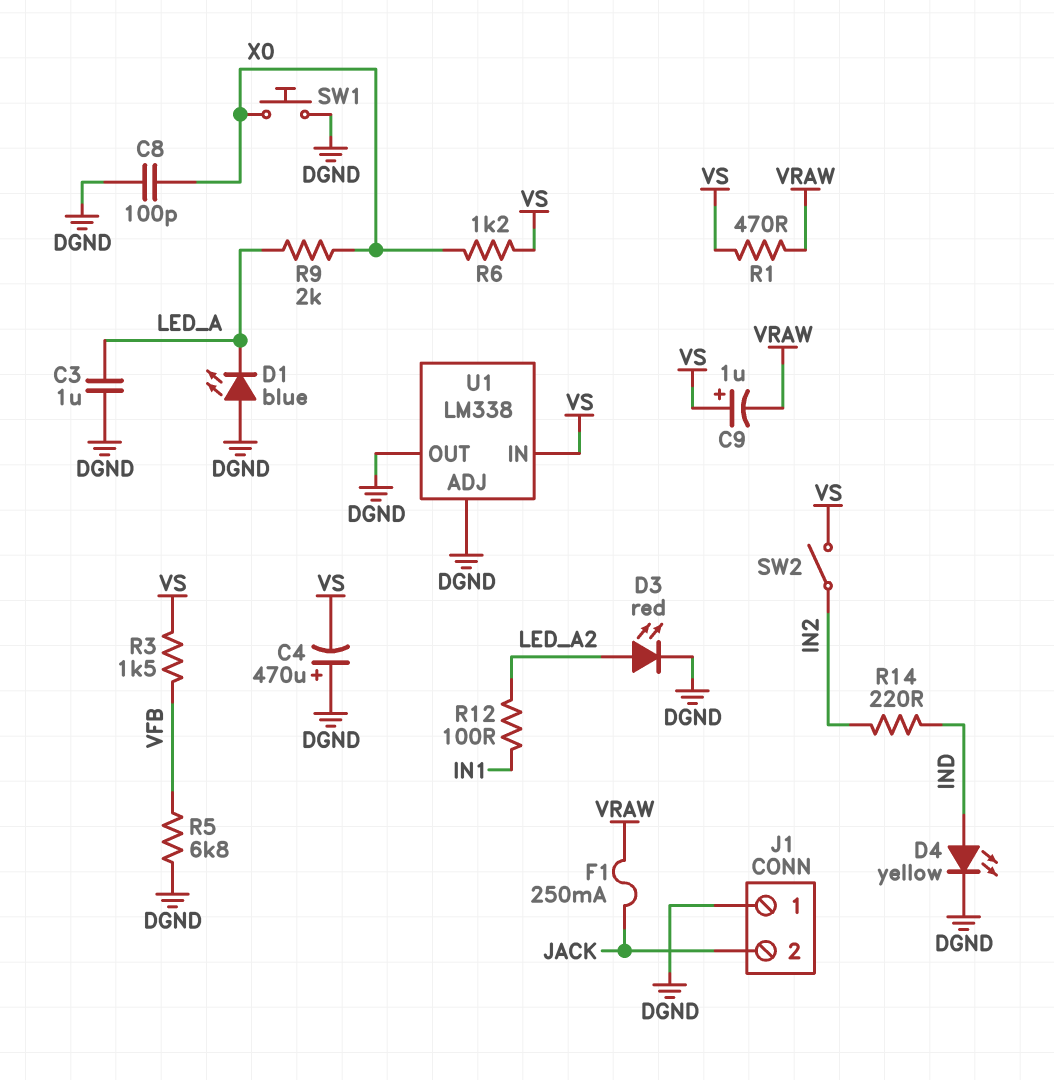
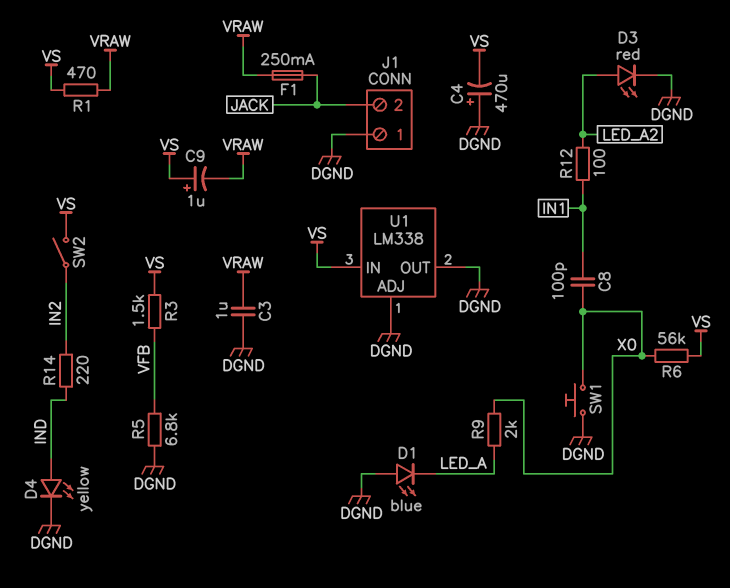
C3: 1uF (DGND, LED_A) -> 1uF (DGND, VRAW)
C8: 100pF (DGND, X0) -> 100pF (IN1, X0)
R6: 1.2k (VS, X0) -> 56k (VS, X0)

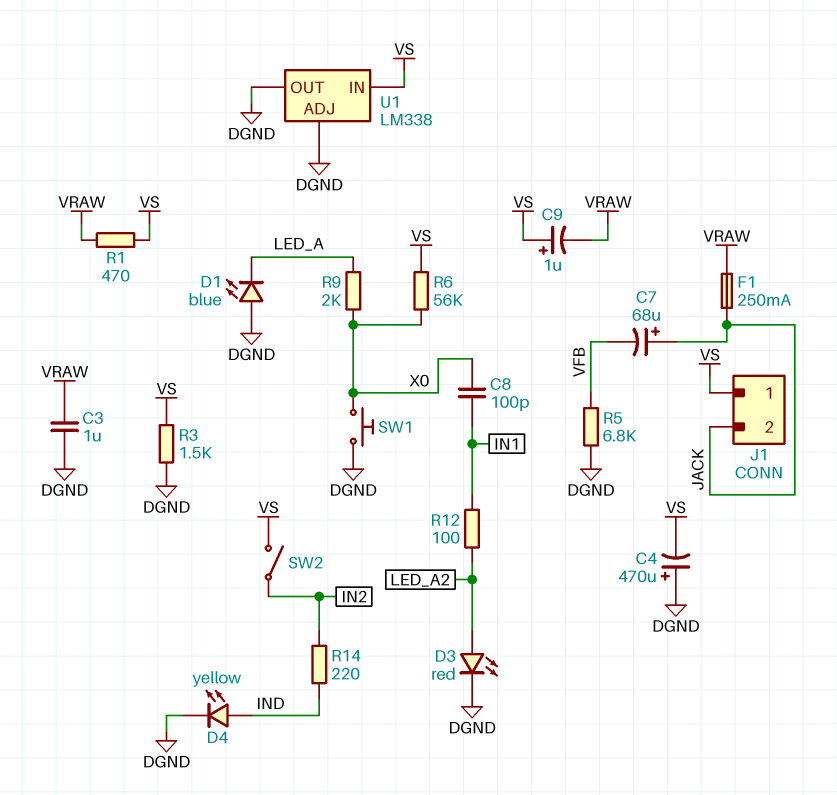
C7: none -> 68uF (plus JACK, minus VFB)
J1 pin 1: DGND -> VS
R3: 1.5k (VFB, VS) -> 1.5k (DGND, VS)

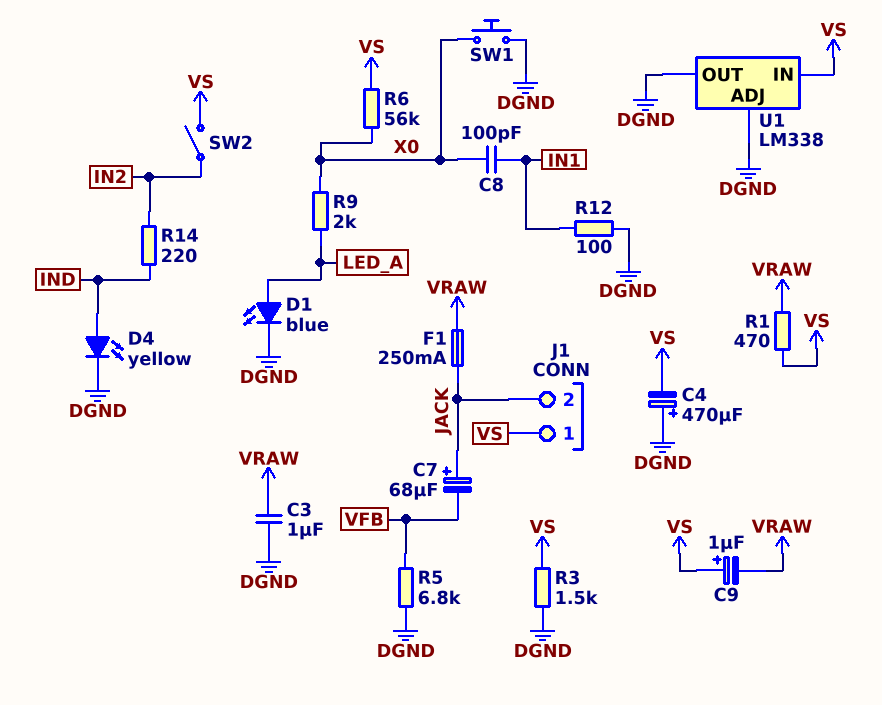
D1: LED blue (A DGND, K LED_A) -> LED blue (A LED_A, K DGND)
D3: LED red (A LED_A2, K DGND) -> none
R12: 100 (IN1, LED_A2) -> 100 (DGND, IN1)

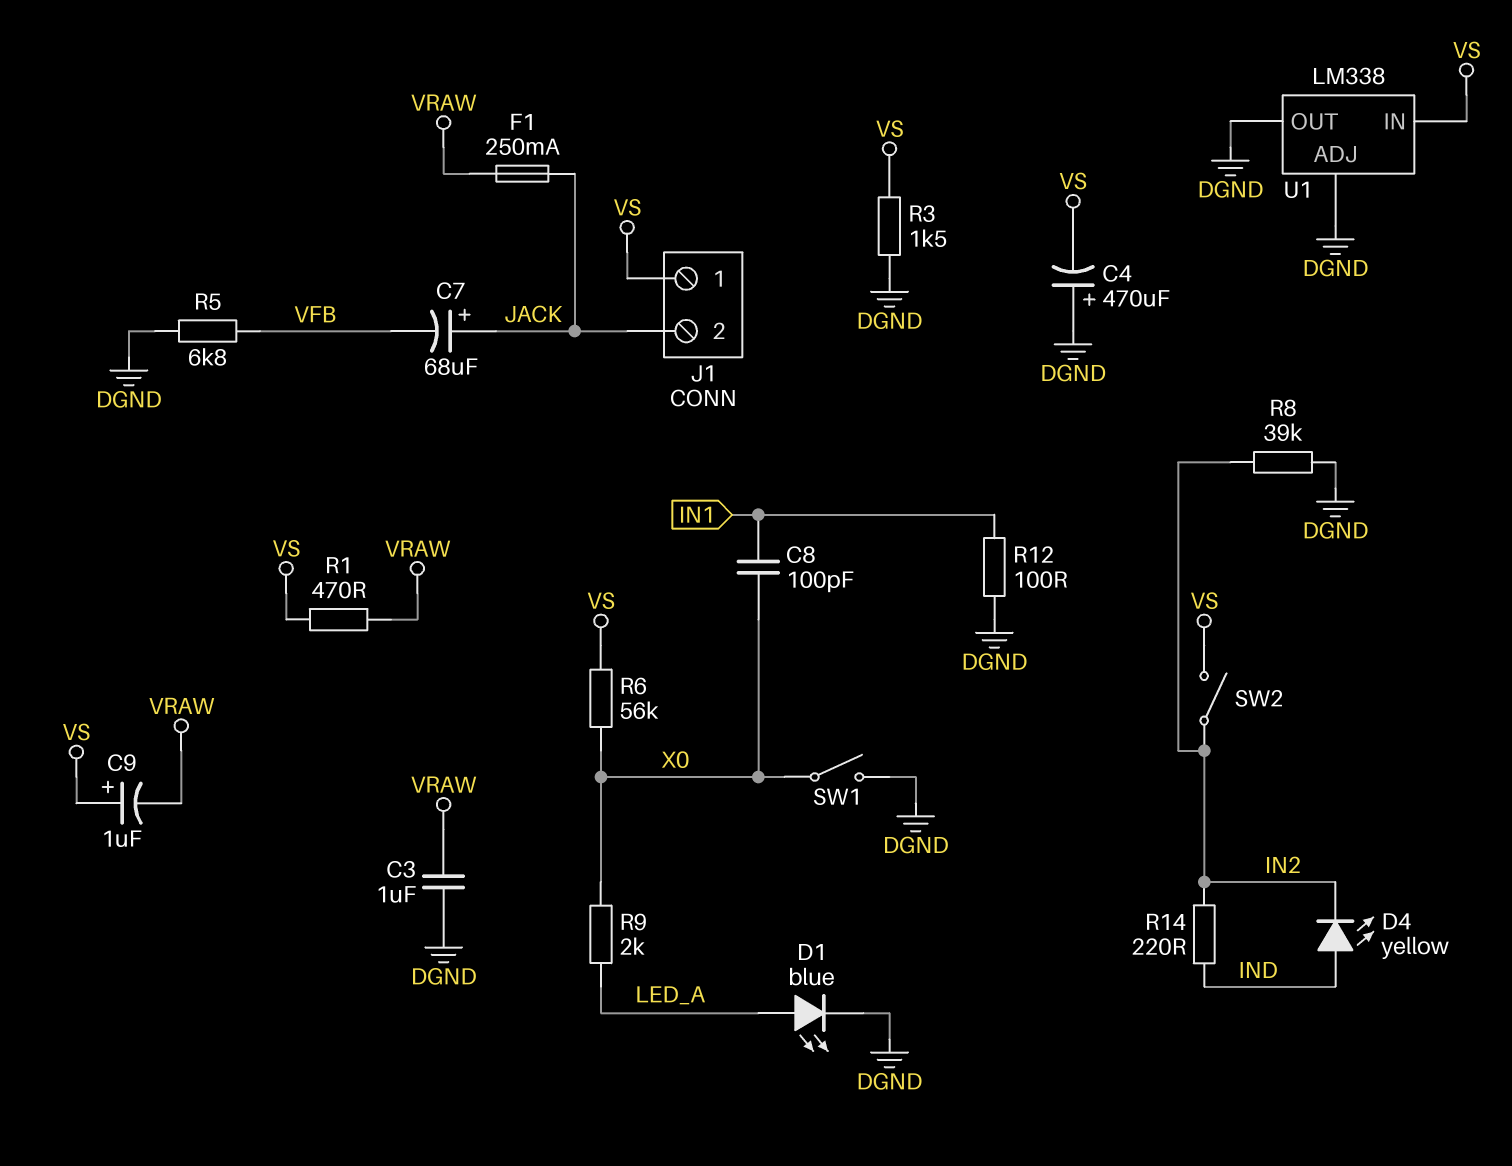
D4: LED yellow (A IND, K DGND) -> LED yellow (A IND, K IN2)
R8: none -> 39k (DGND, IN2)
SW1: button (DGND, X0) -> switch (DGND, X0)

